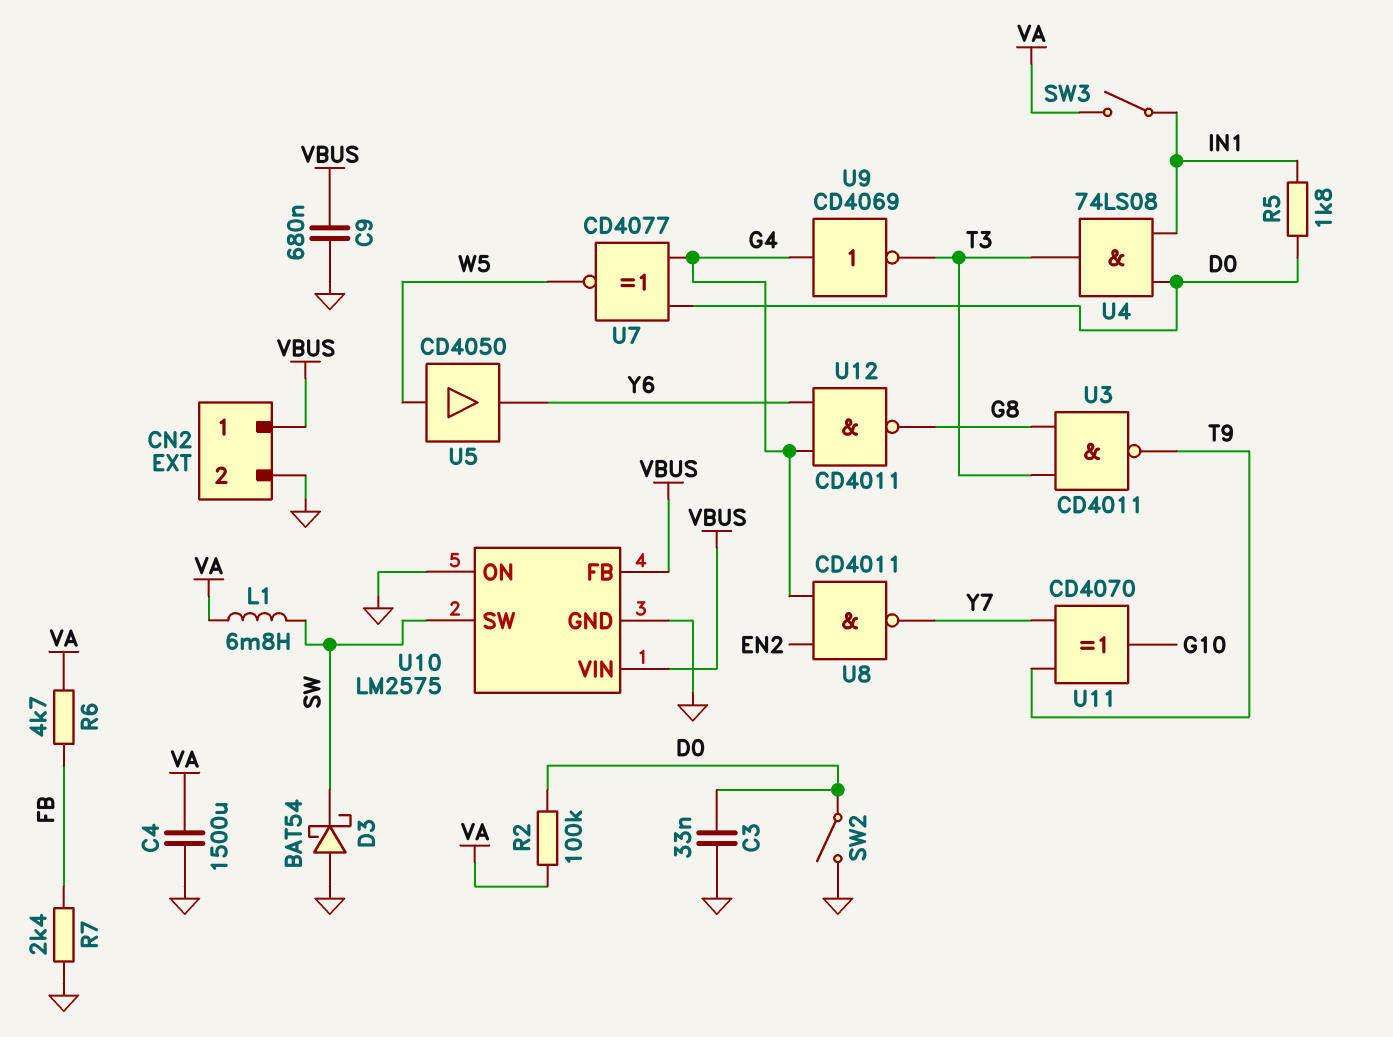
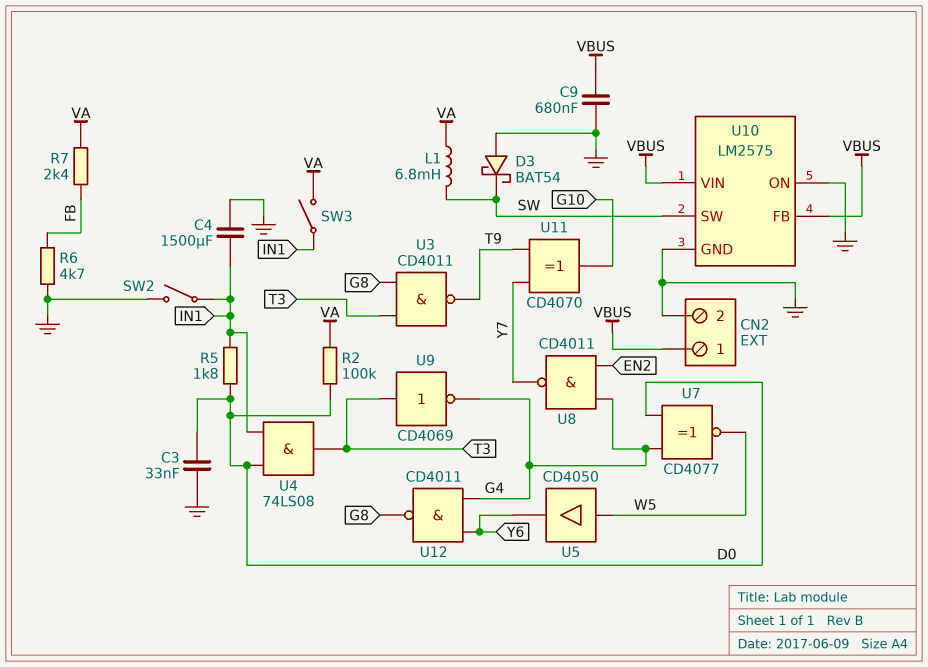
C4: 1500uF (GND, VA) -> 1500uF (GND, IN1)
R6: 4.7k (FB, VA) -> 4.7k (FB, GND)
R7: 2.4k (FB, GND) -> 2.4k (FB, VA)
SW2: switch (D0, GND) -> switch (GND, IN1)
U9: NOT CD4069 (in G4, out T3) -> NOT CD4069 (in T3, out G4)

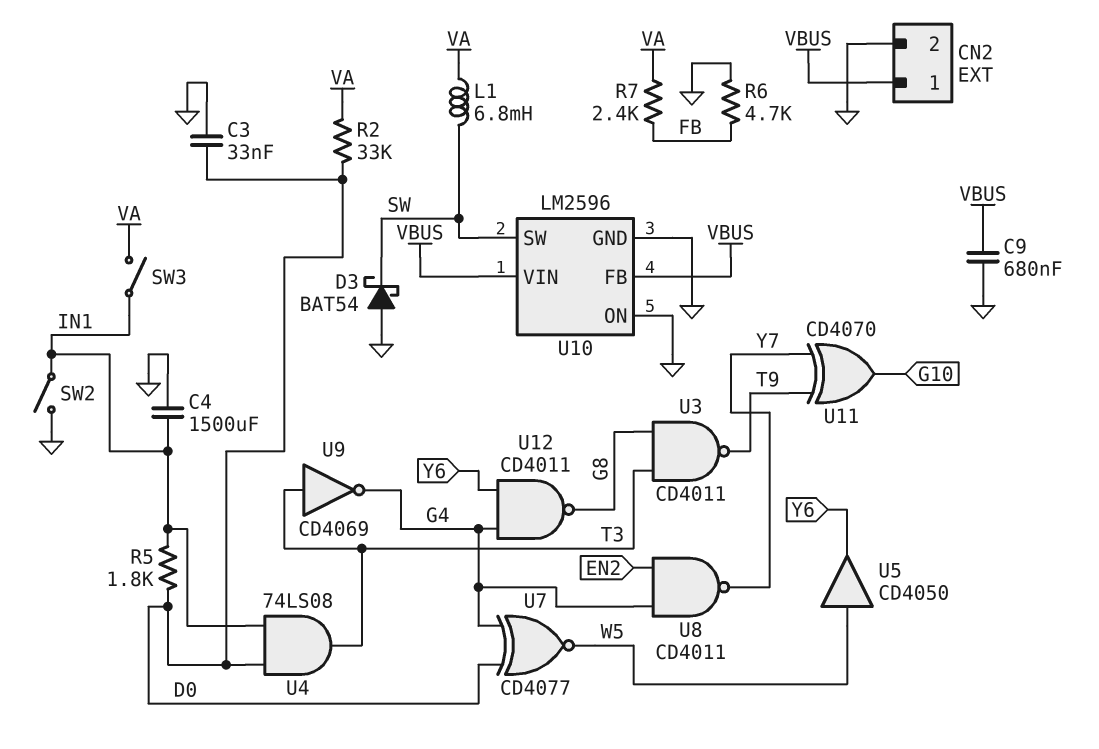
R2: 100k (D0, VA) -> 33k (D0, VA)
U10: LM2575 -> LM2596

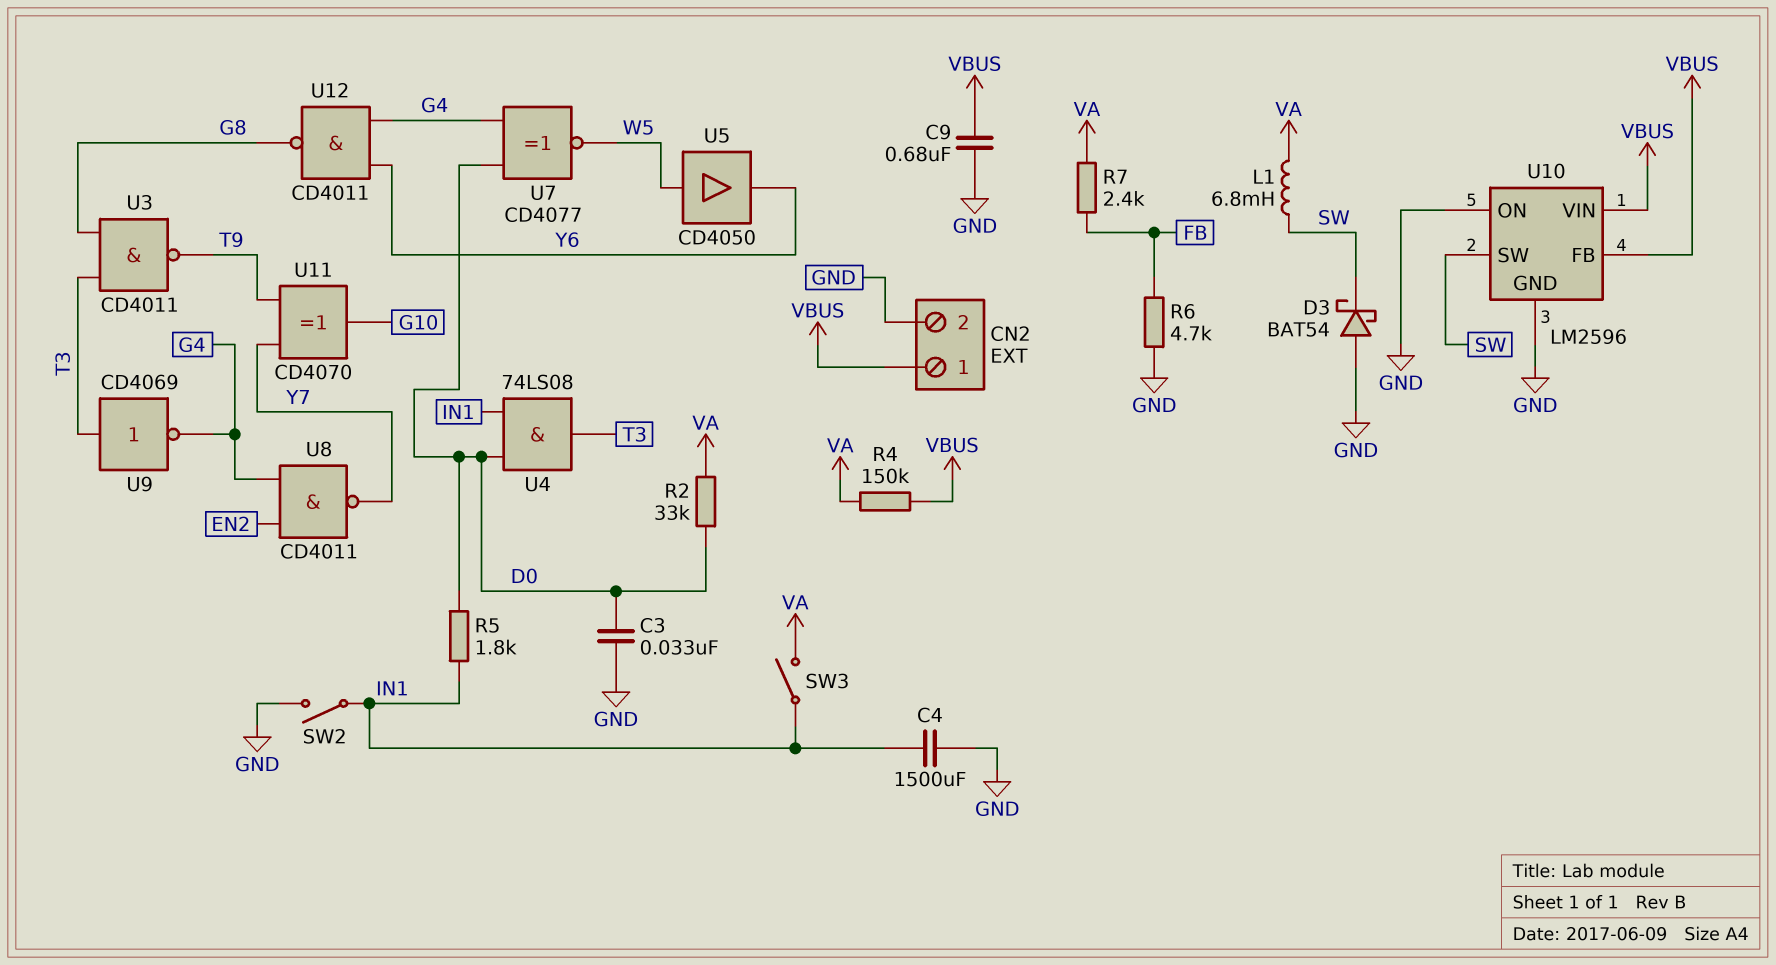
R4: none -> 150k (VA, VBUS)

